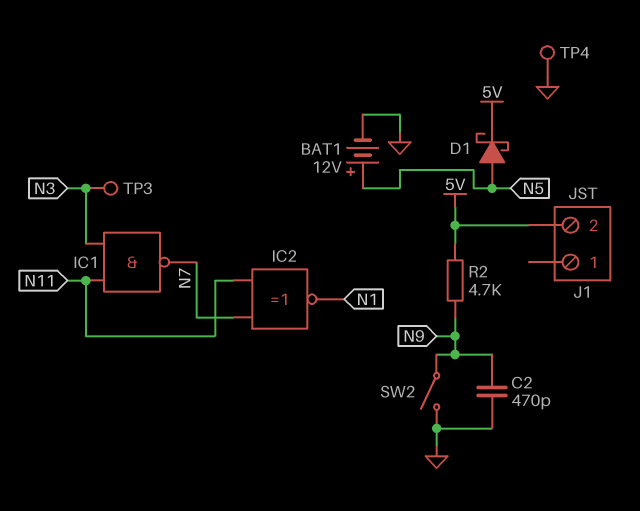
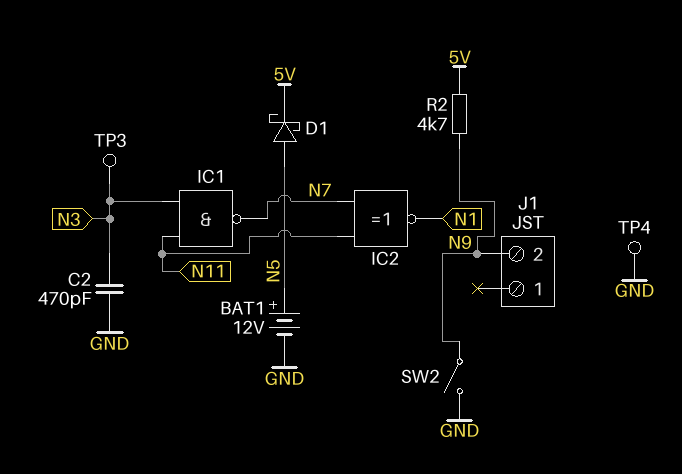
C2: 470pF (GND, N9) -> 470pF (GND, N3)
J1 pin 2: 5V -> N9

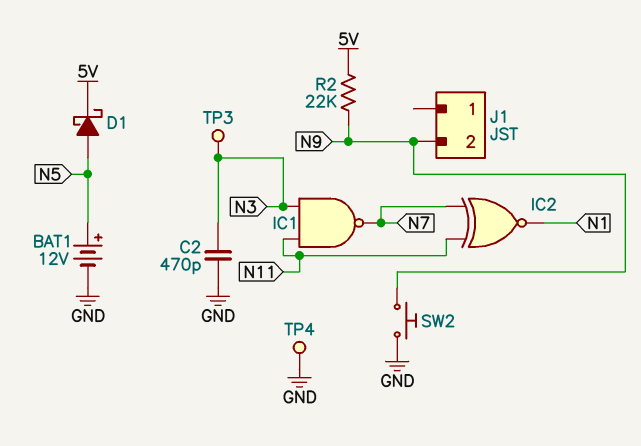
R2: 4.7k (5V, N9) -> 22k (5V, N9)
SW2: switch (GND, N9) -> button (GND, N9)

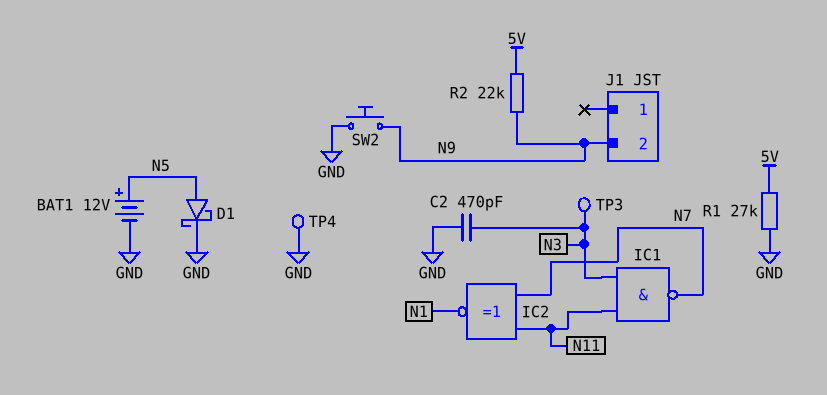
D1: schottky (A N5, K 5V) -> schottky (A N5, K GND)
R1: none -> 27k (5V, GND)

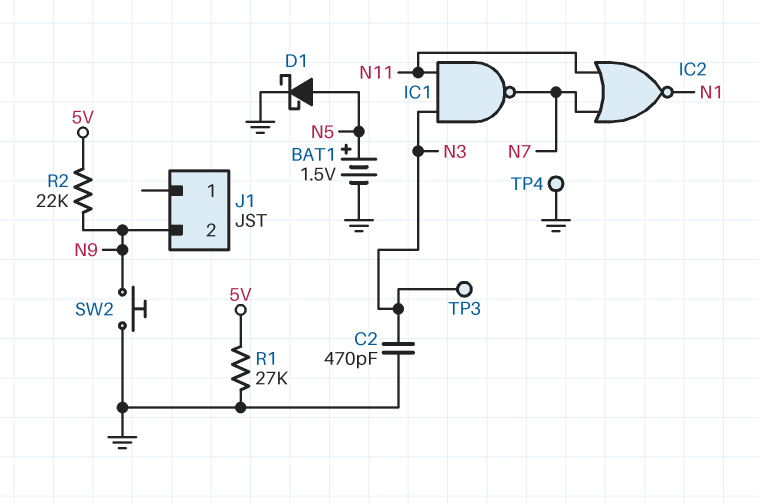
BAT1: 12V (plus N5, minus GND) -> 1.5V (plus N5, minus GND)
IC2: XNOR (in N7, in N11, out N1) -> NOR (in N7, in N11, out N1)

